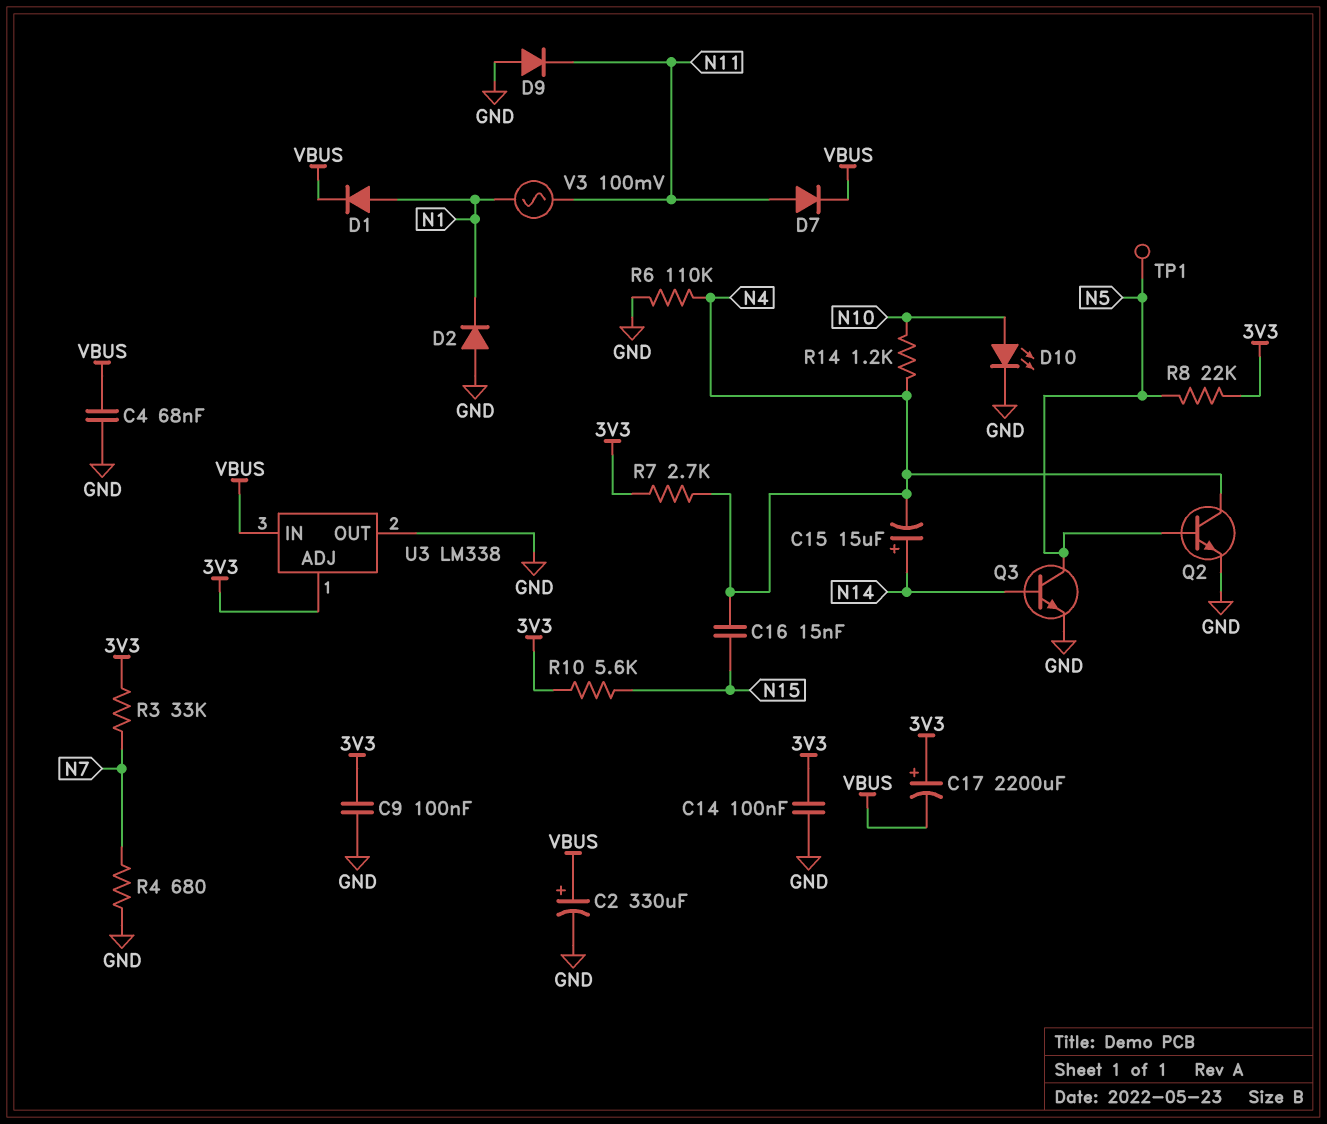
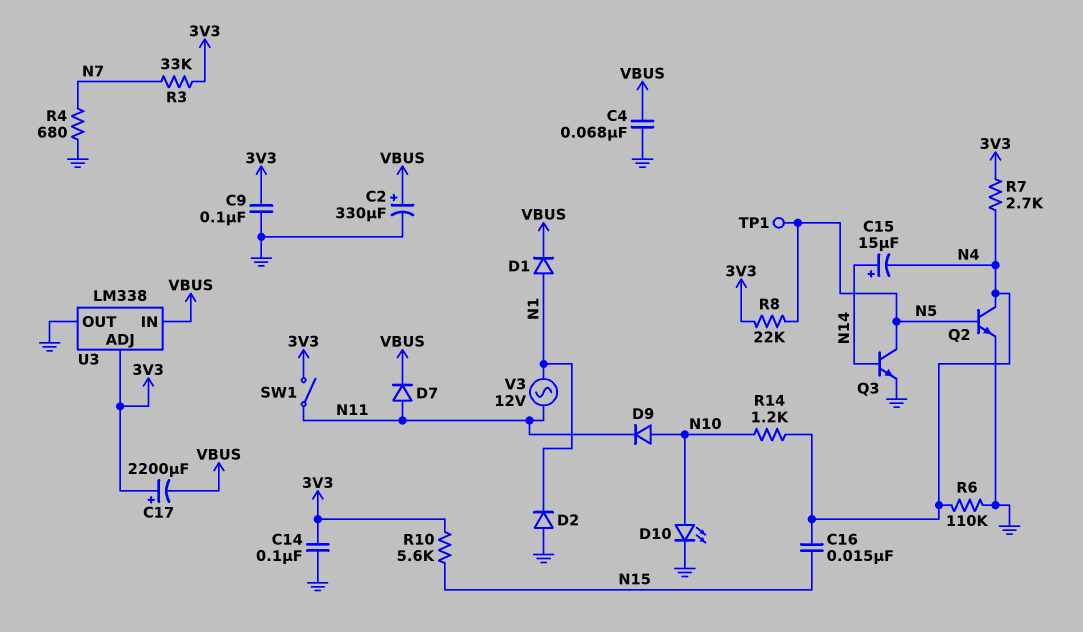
D9: diode (A GND, K N11) -> diode (A N10, K N11)
SW1: none -> switch (3V3, N11)
V3: AC 100mV (N1, N11) -> AC 12V (N1, N11)

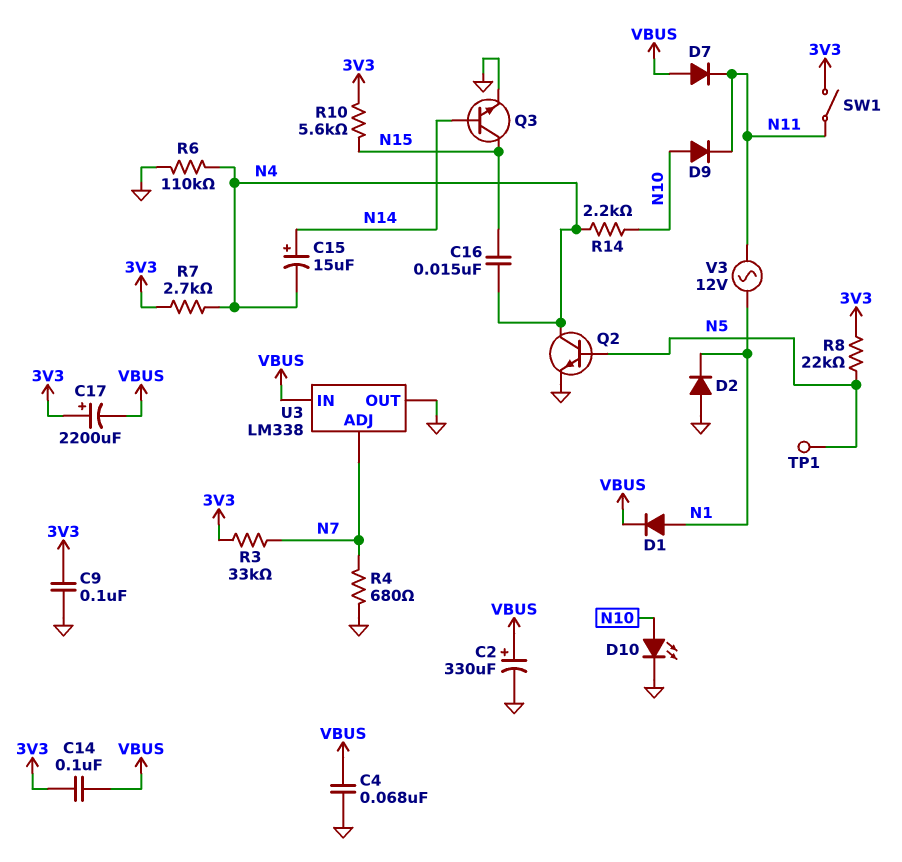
C14: 100nF (3V3, GND) -> 100nF (3V3, VBUS)
D7: diode (A N11, K VBUS) -> diode (A VBUS, K N11)
Q3: NPN (B N14, C N5, E GND) -> NPN (B N14, C N15, E GND)
R14: 1.2k (N4, N10) -> 2.2k (N4, N10)
U3 pin ADJ: 3V3 -> N7

